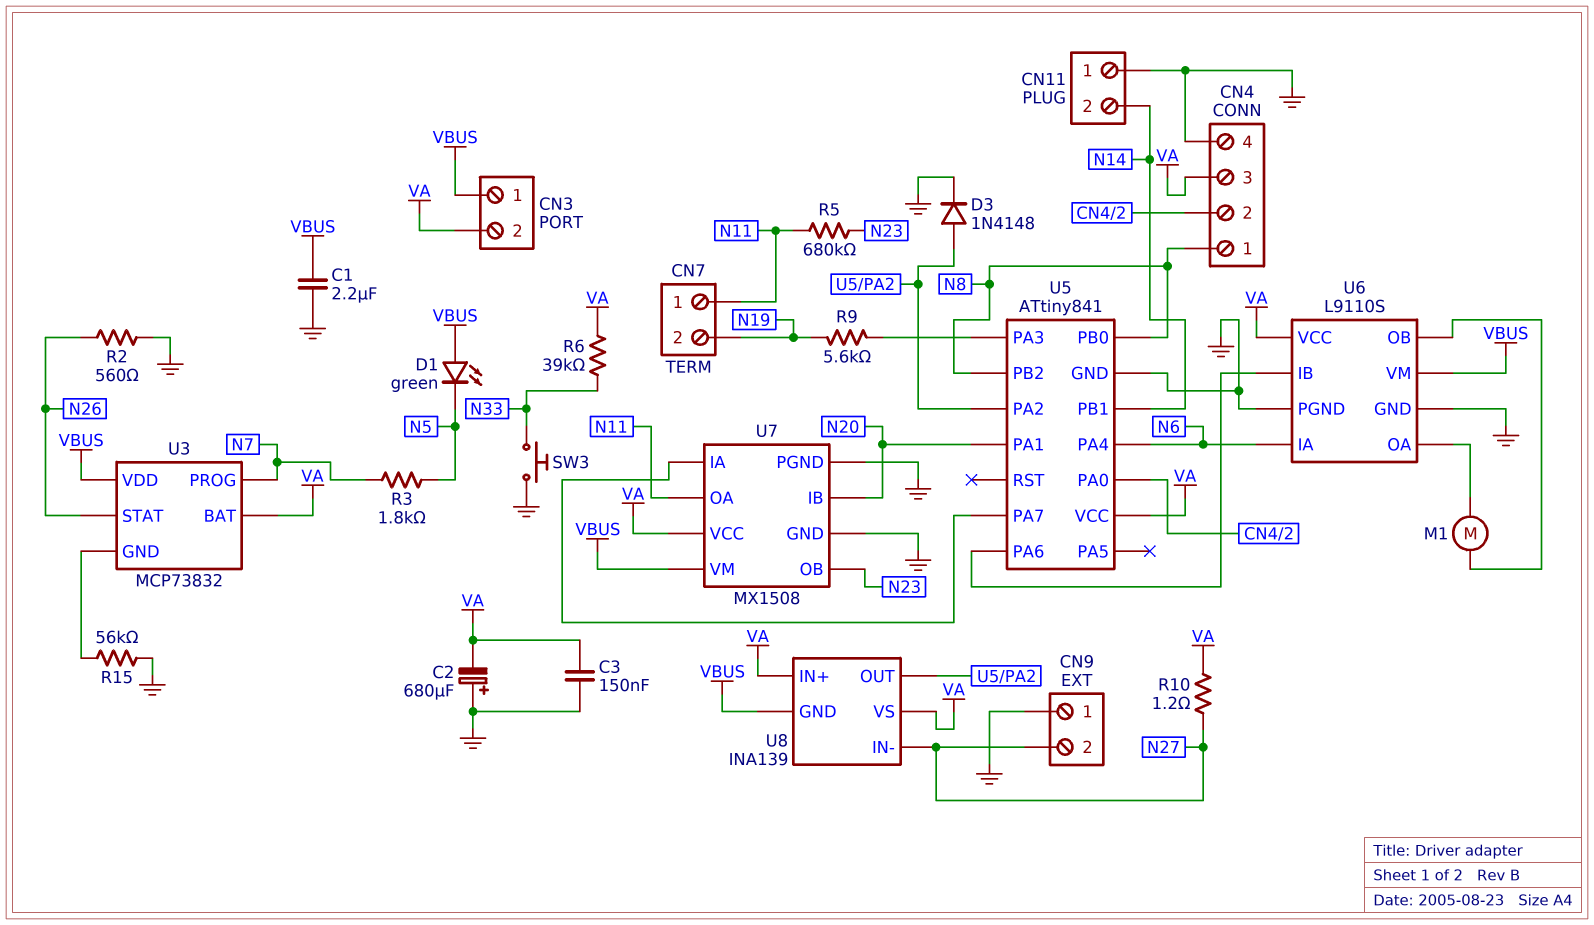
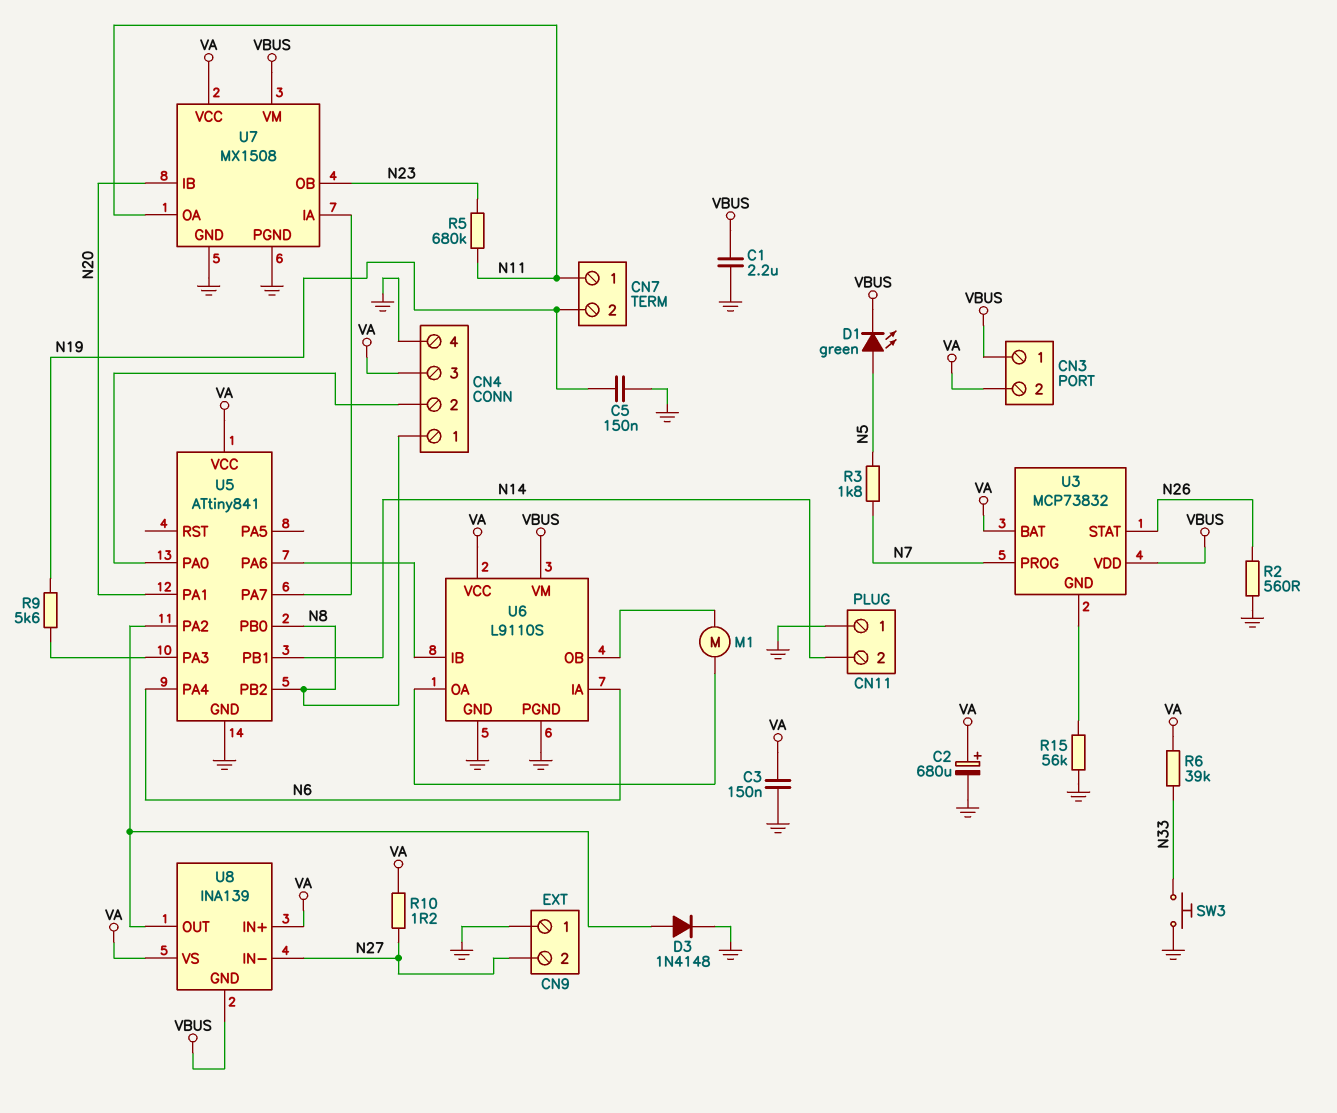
C2: 680uF (plus GND, minus VA) -> 680uF (plus VA, minus GND)
C5: none -> 150nF (GND, N19)
D1: LED green (A VBUS, K N5) -> LED green (A N5, K VBUS)

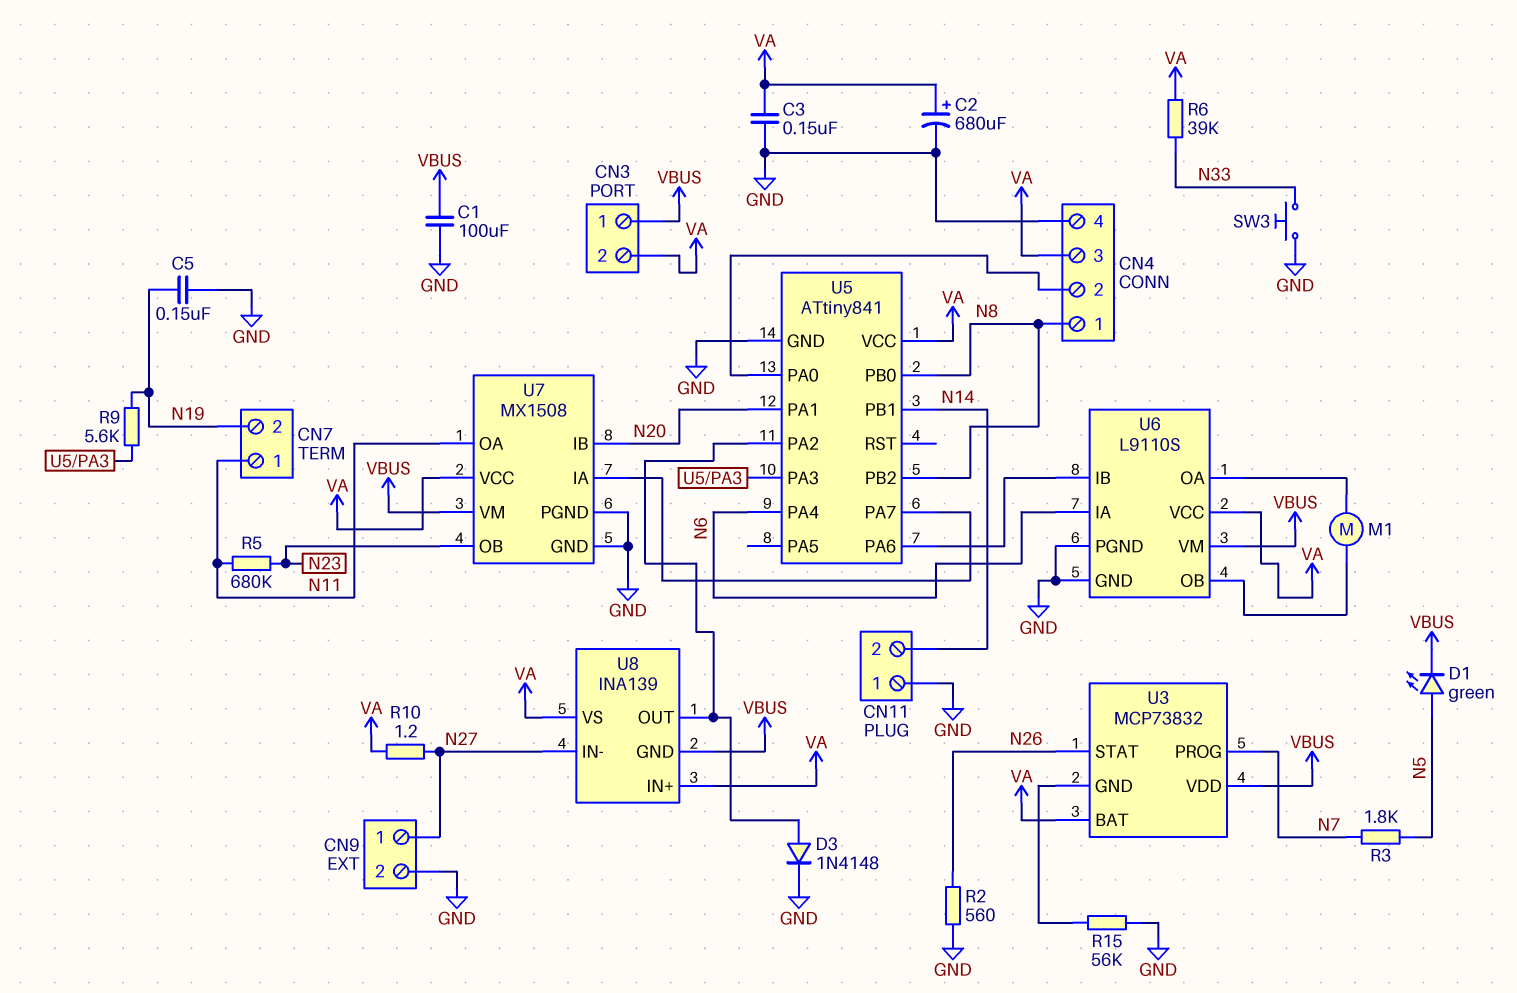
C1: 2.2uF (GND, VBUS) -> 100uF (GND, VBUS)
CN9 pin 1: GND -> N27
CN9 pin 2: N27 -> GND

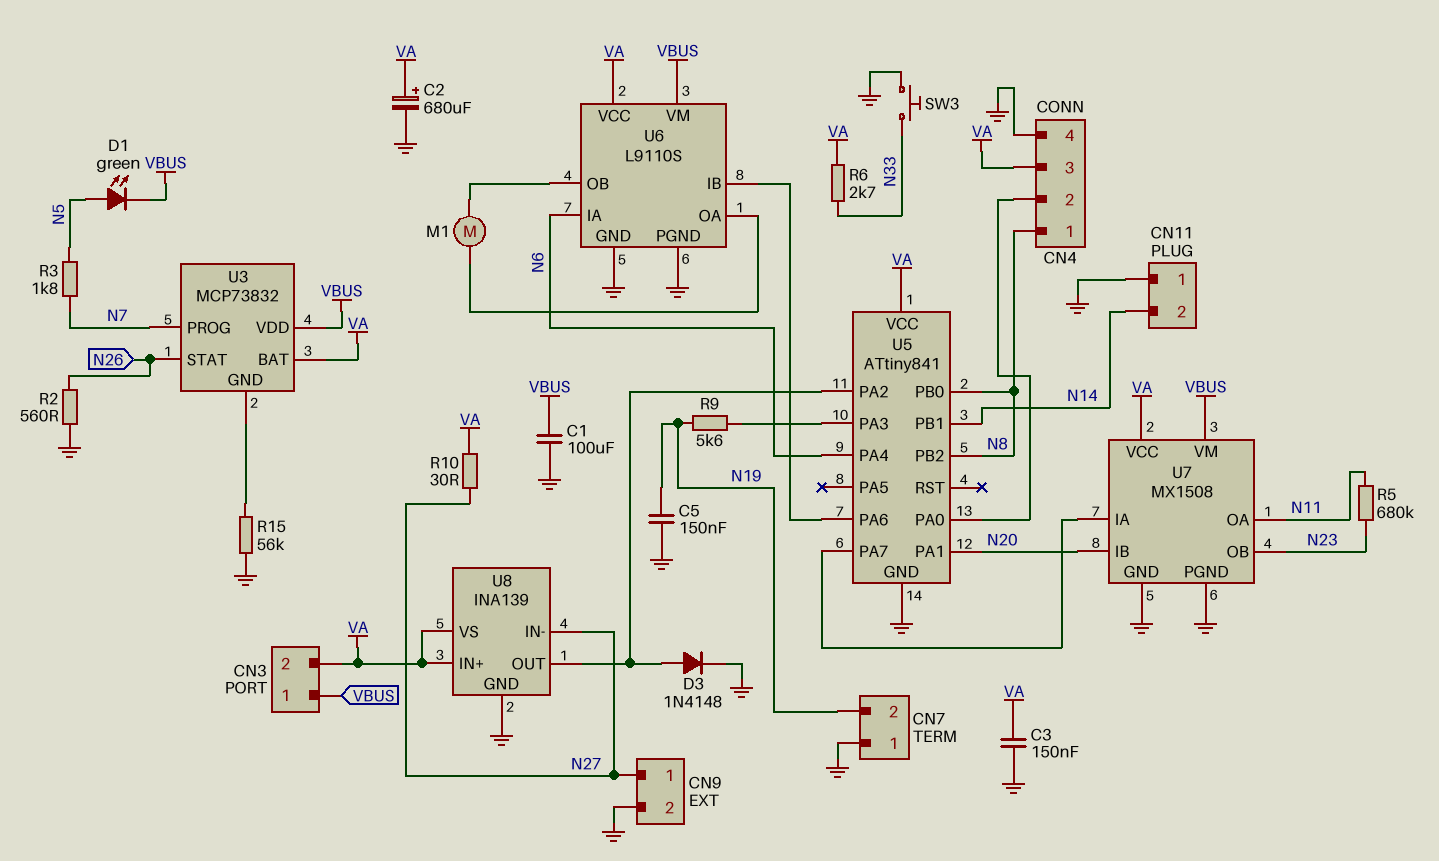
CN7 pin 1: N11 -> GND
R6: 39k (N33, VA) -> 2.7k (N33, VA)
R10: 1.2 (N27, VA) -> 30 (N27, VA)
U8 pin GND: VBUS -> GND

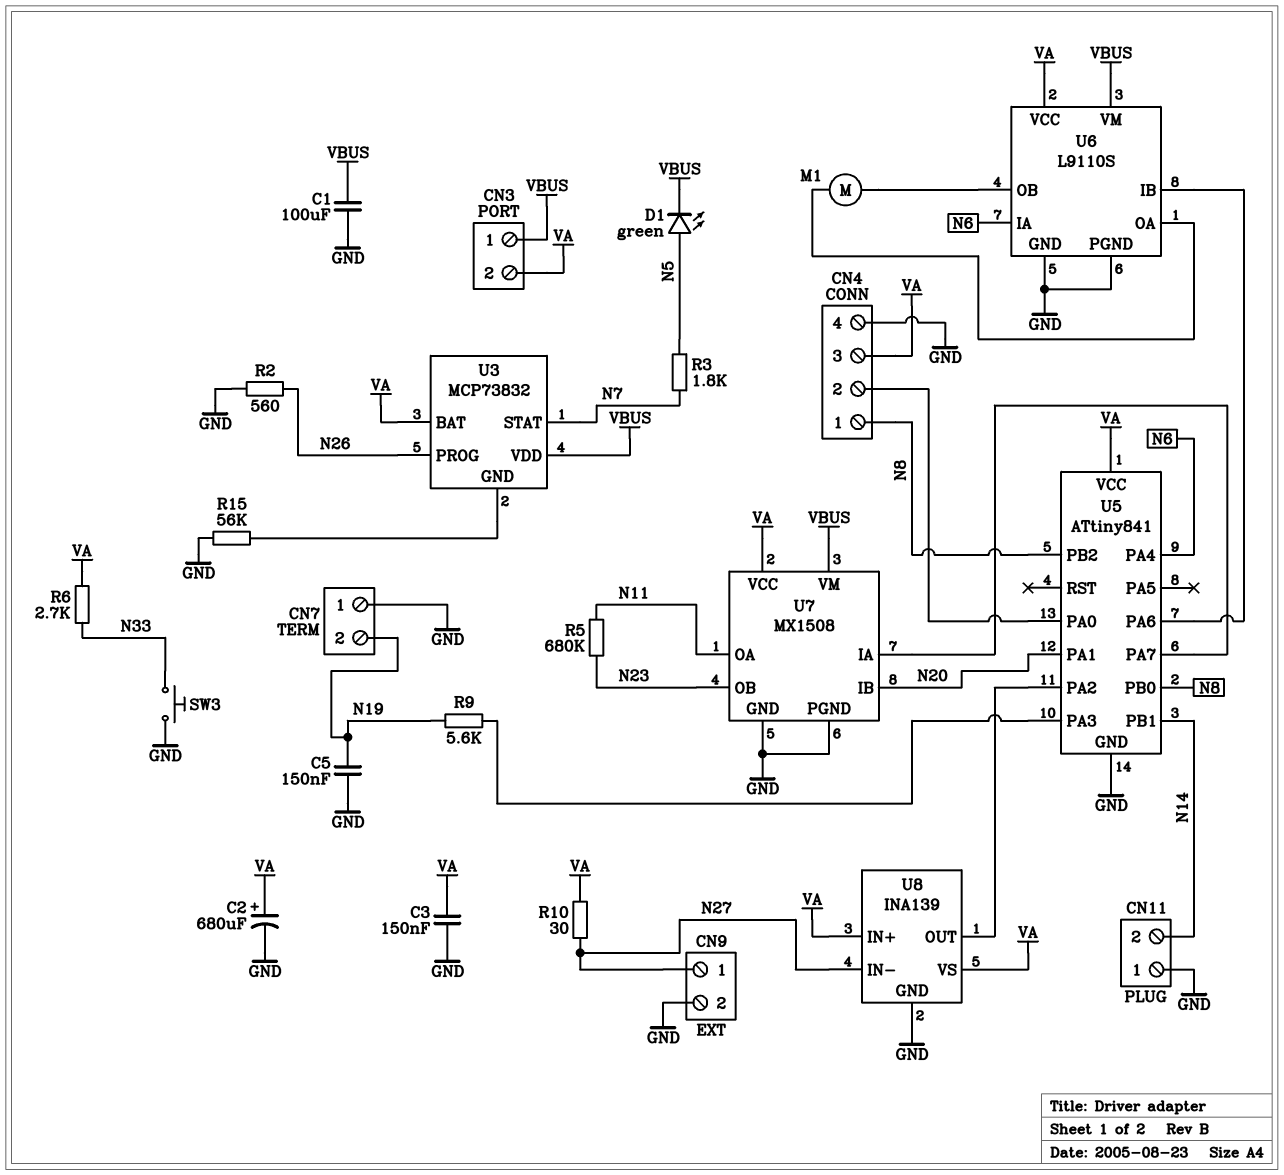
D3: diode 1N4148 (A U5/PA2, K GND) -> none
U3 pin PROG: N7 -> N26
U3 pin STAT: N26 -> N7

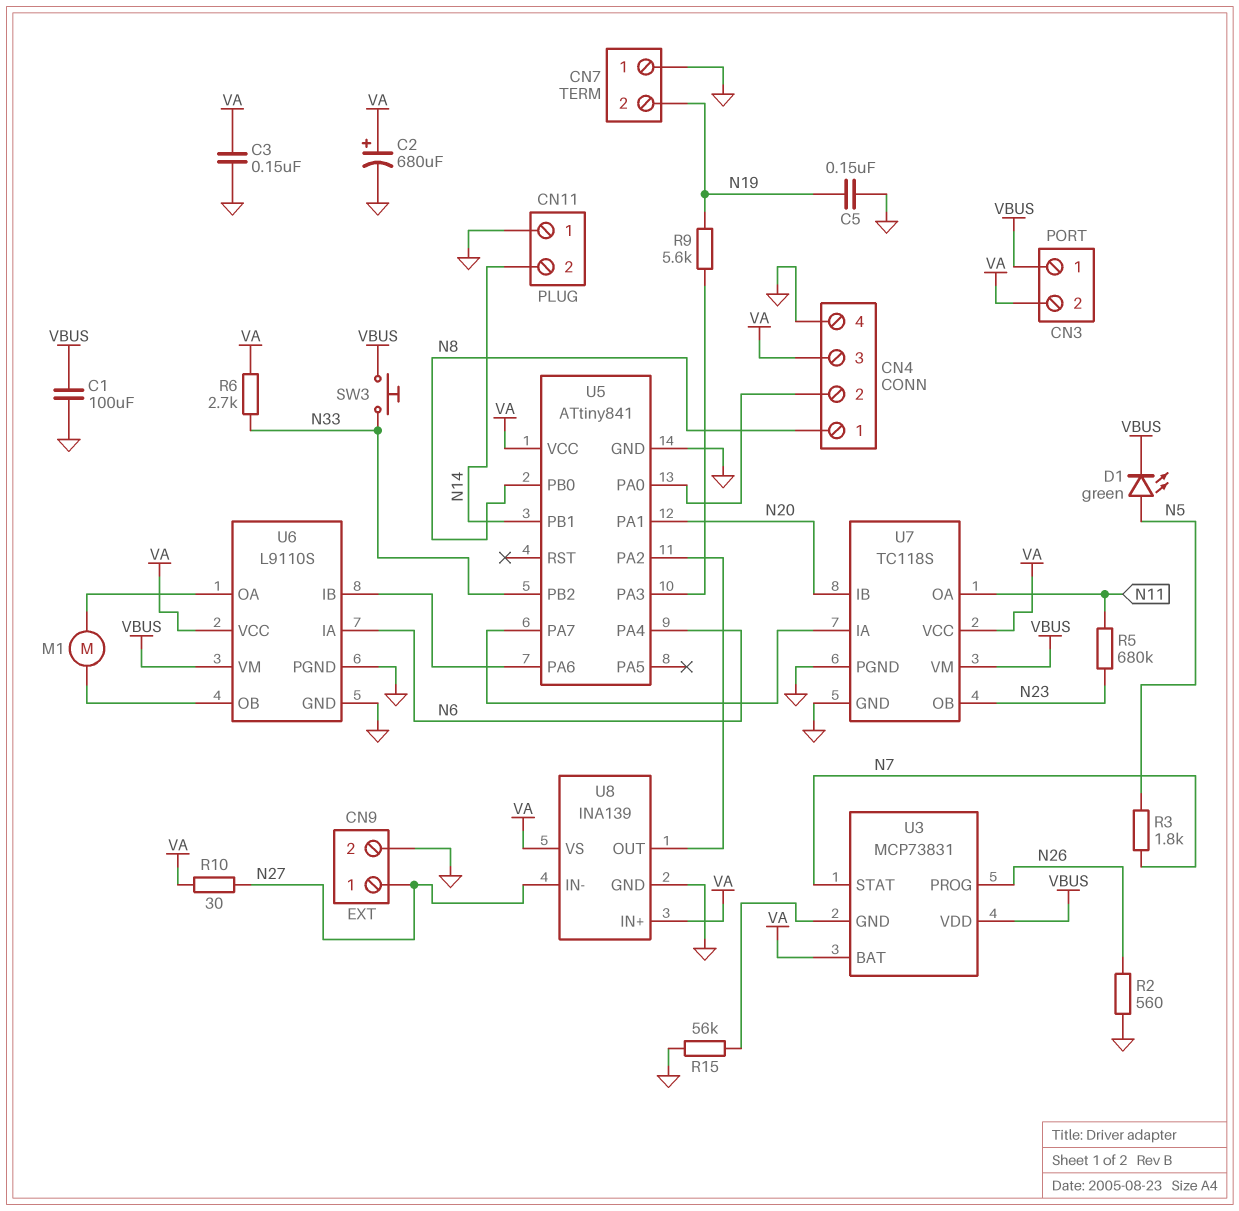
SW3: button (GND, N33) -> button (N33, VBUS)
U3: MCP73832 -> MCP73831
U5 pin PB2: N8 -> N33
U7: MX1508 -> TC118S

